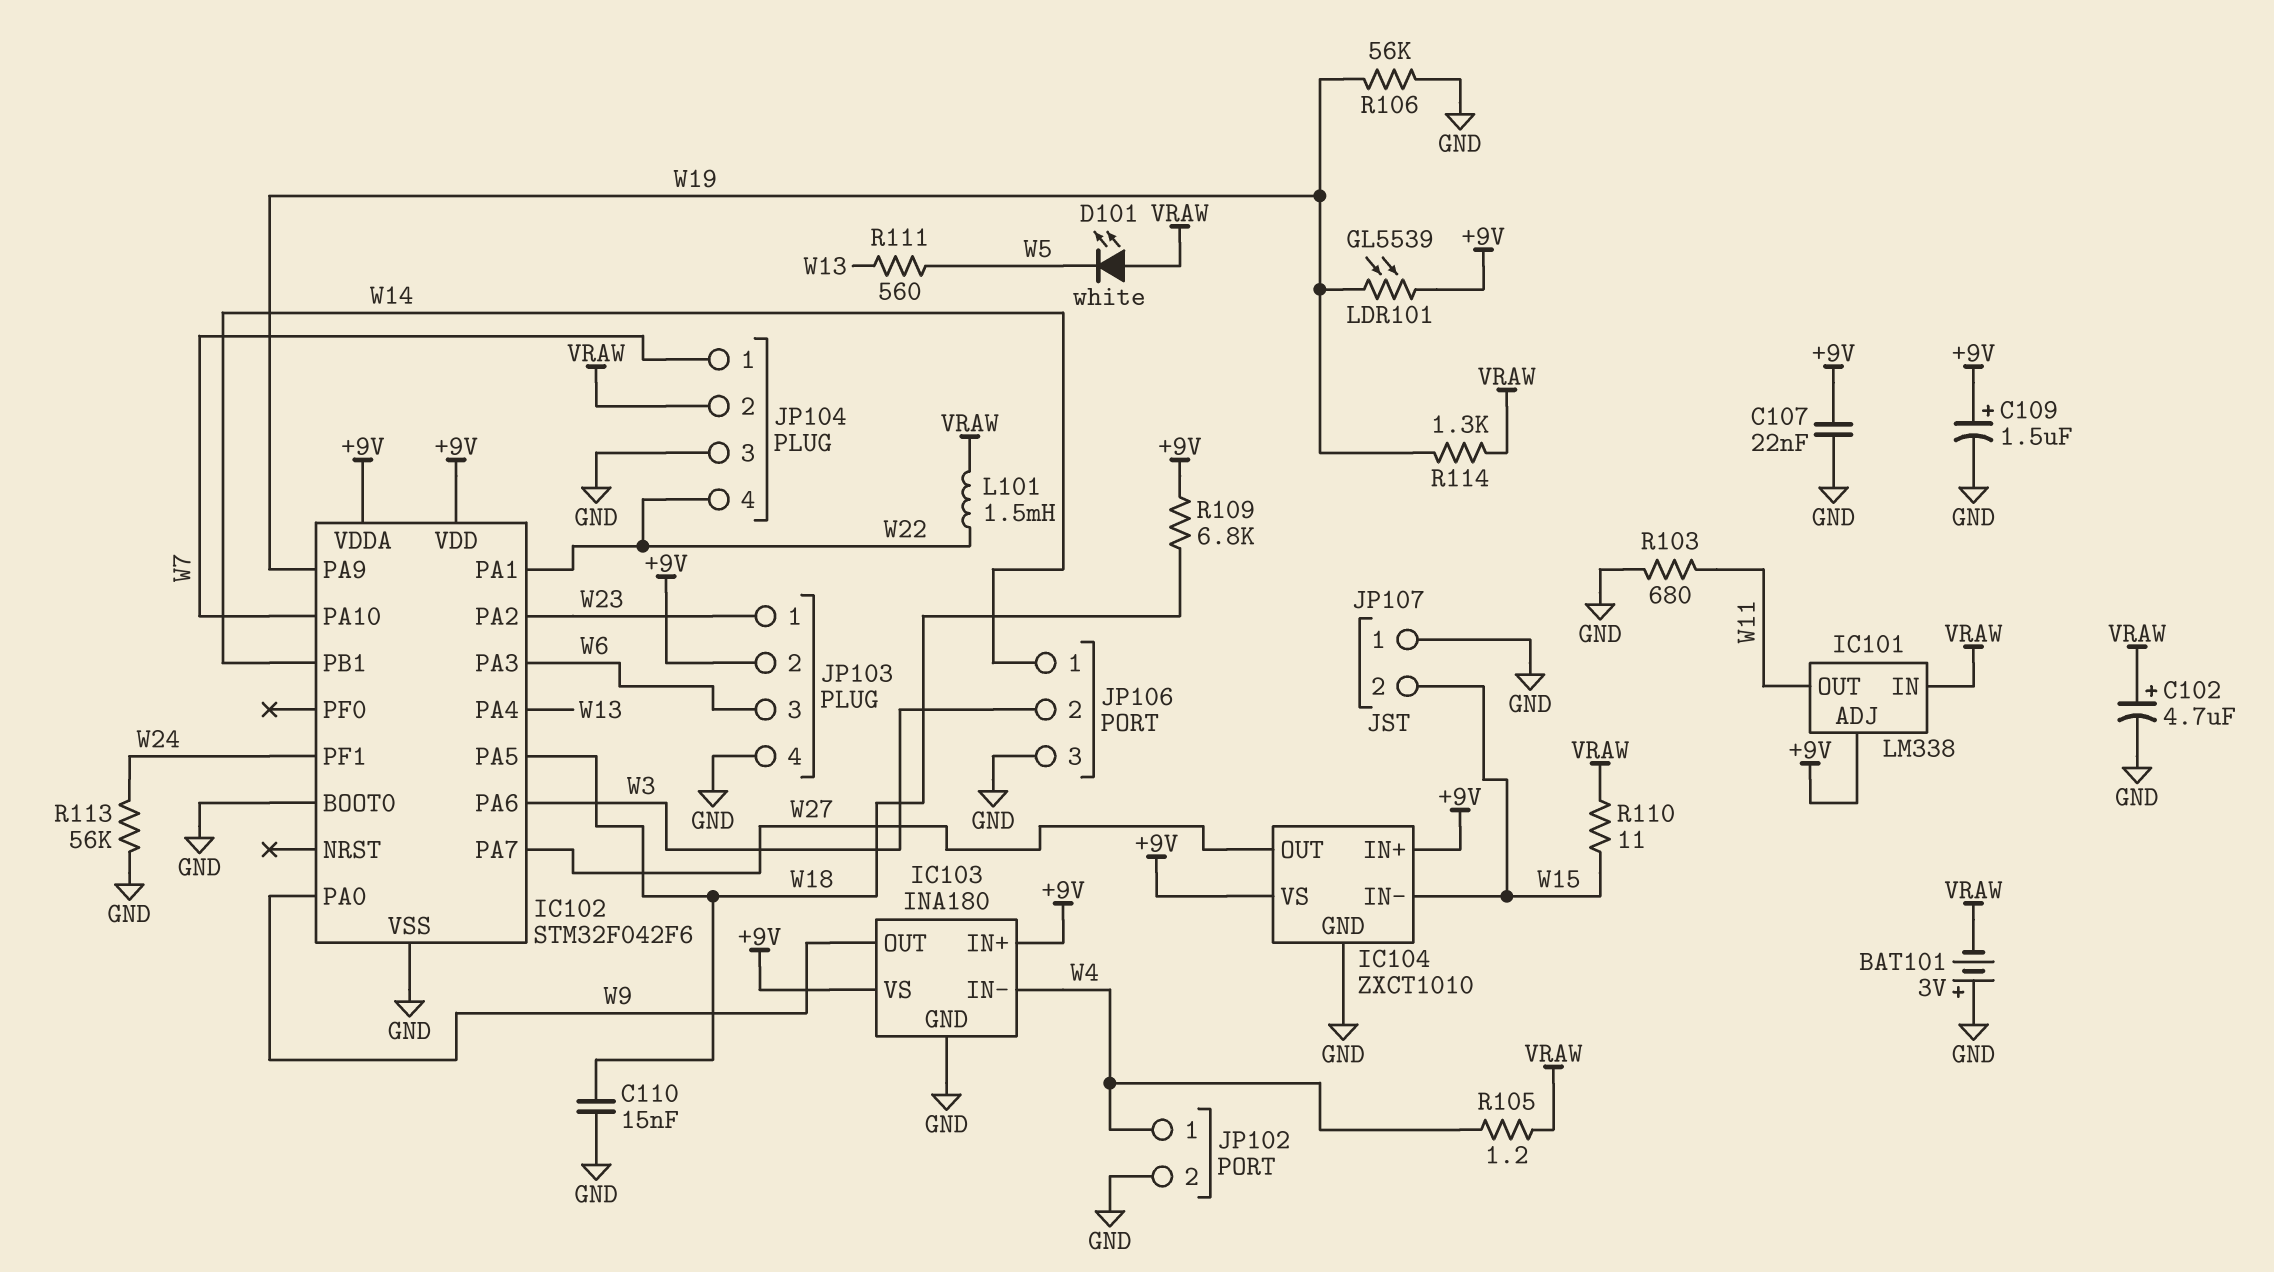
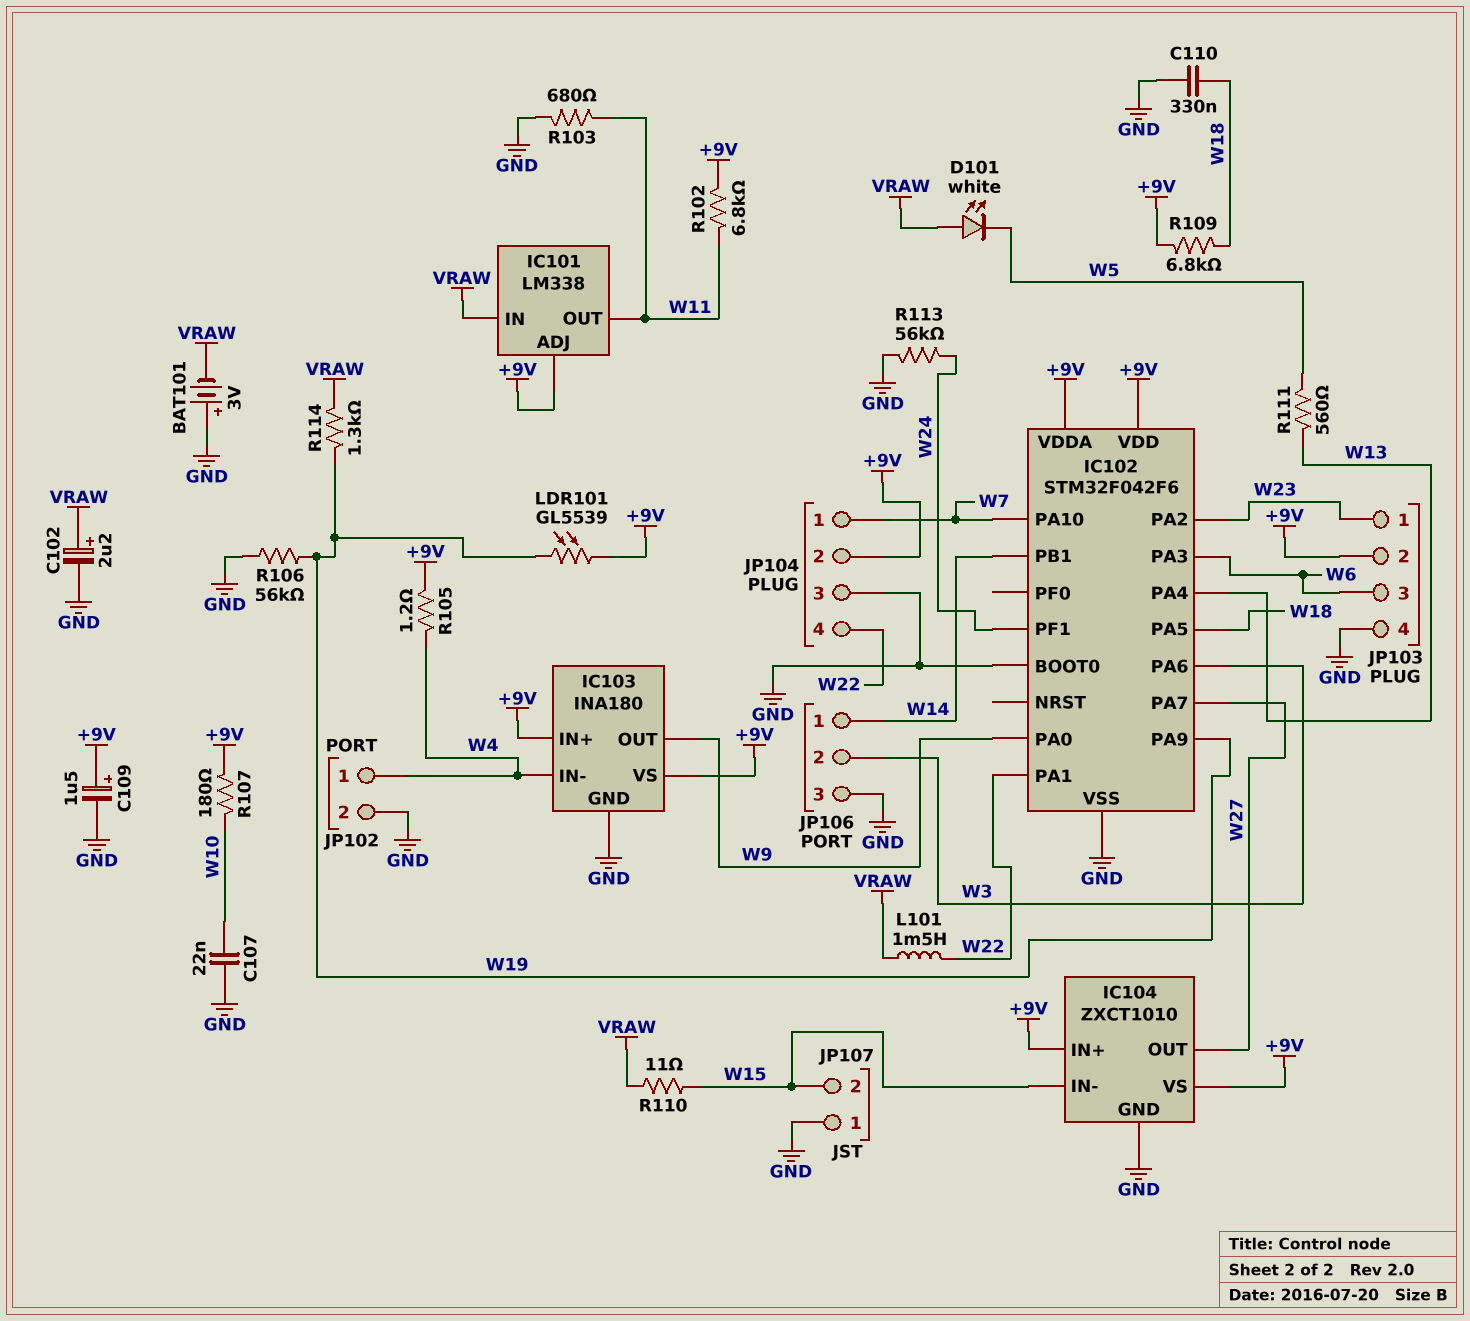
C102: 4.7uF (plus VRAW, minus GND) -> 2.2uF (plus VRAW, minus GND)
C107: 22nF (+9V, GND) -> 22nF (GND, W10)
C110: 15nF (GND, W18) -> 330nF (GND, W18)
JP104 pin 2: VRAW -> +9V
R102: none -> 6.8k (+9V, W11)
R105: 1.2 (VRAW, W4) -> 1.2 (+9V, W4)
R107: none -> 180 (+9V, W10)

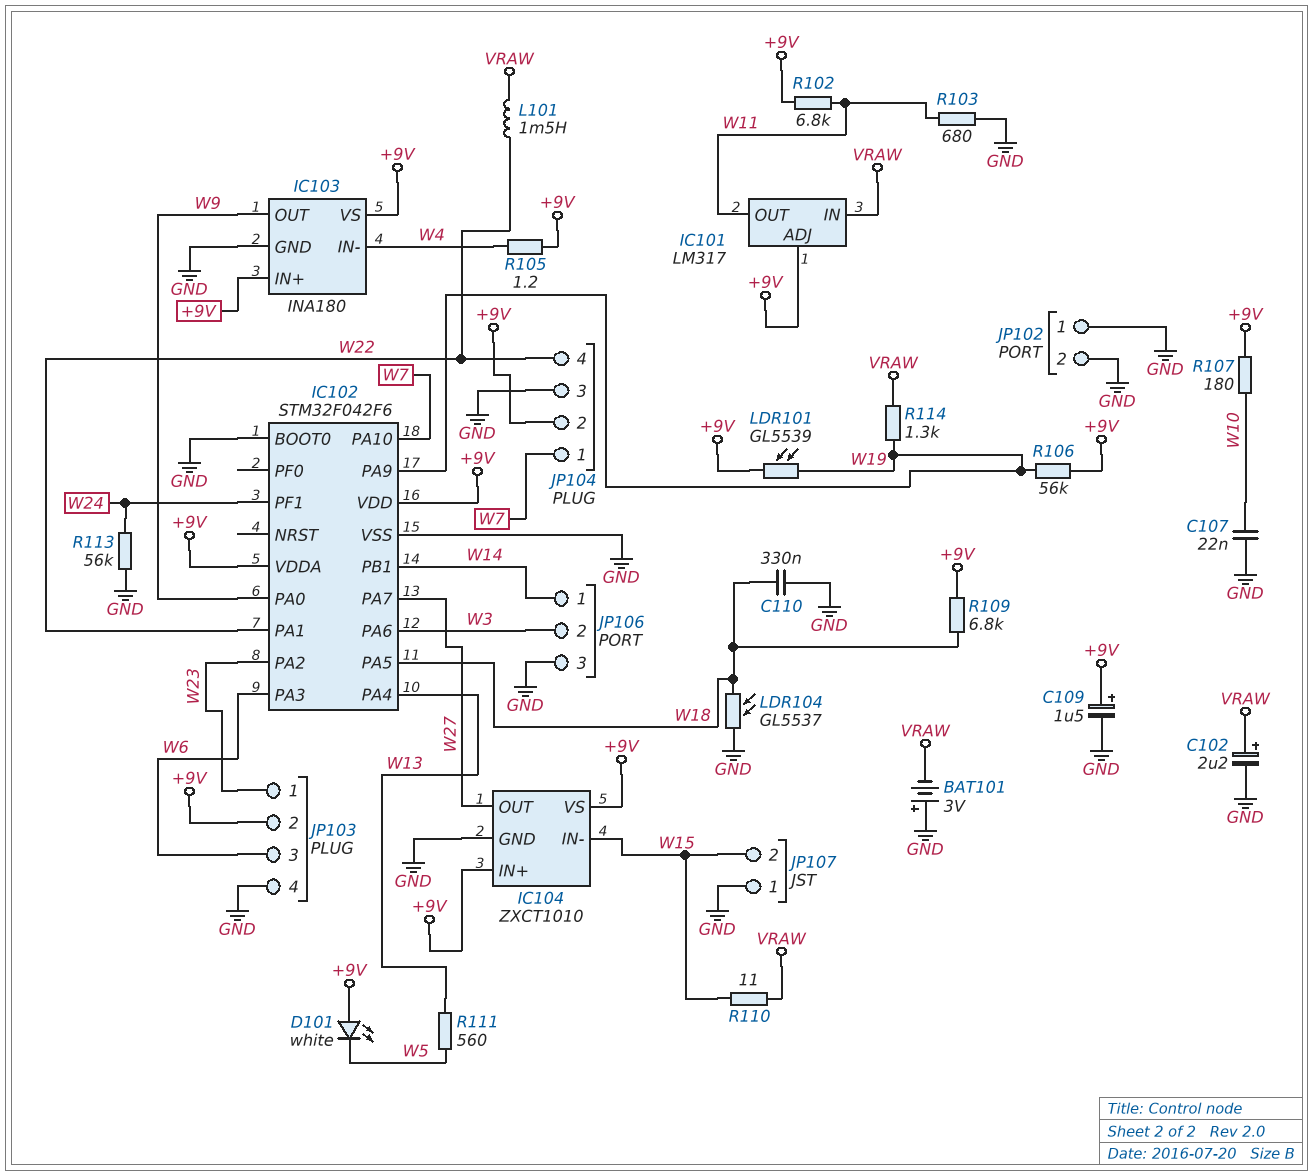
D101: LED white (A VRAW, K W5) -> LED white (A +9V, K W5)
IC101: LM338 -> LM317
JP102 pin 1: W4 -> GND
LDR104: none -> GL5537 (GND, W18)
R106: 56k (GND, W19) -> 56k (+9V, W19)

